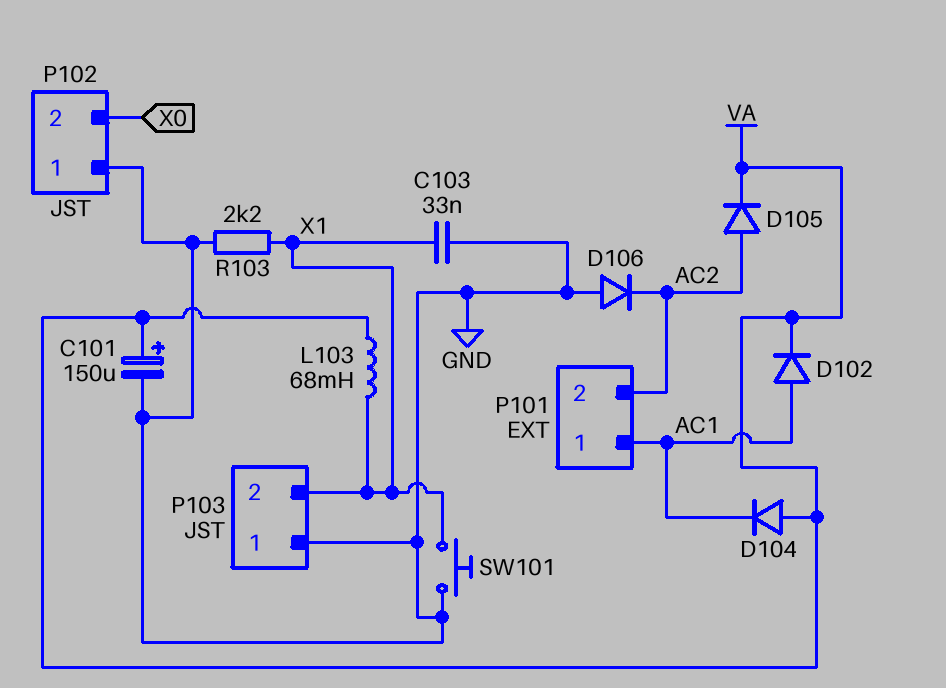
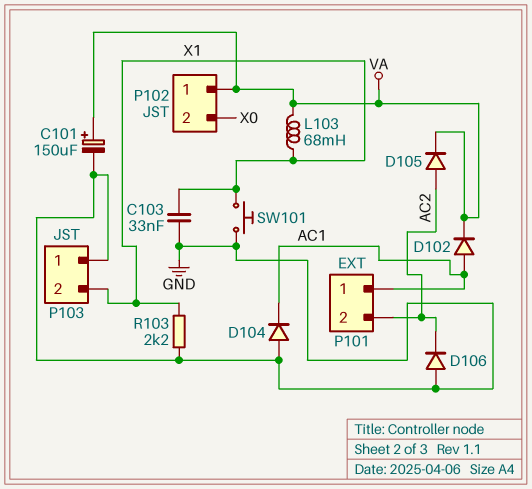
D104: diode (A VA, K AC1) -> diode (A GND, K AC1)
P102 pin 1: GND -> VA

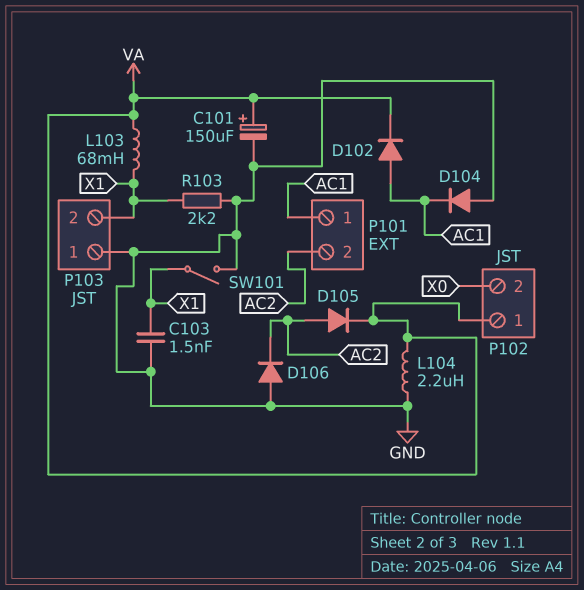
C103: 33nF (GND, X1) -> 1.5nF (GND, X1)
L104: none -> 2.2uH (GND, VA)
SW101: button (GND, X1) -> switch (GND, X1)

